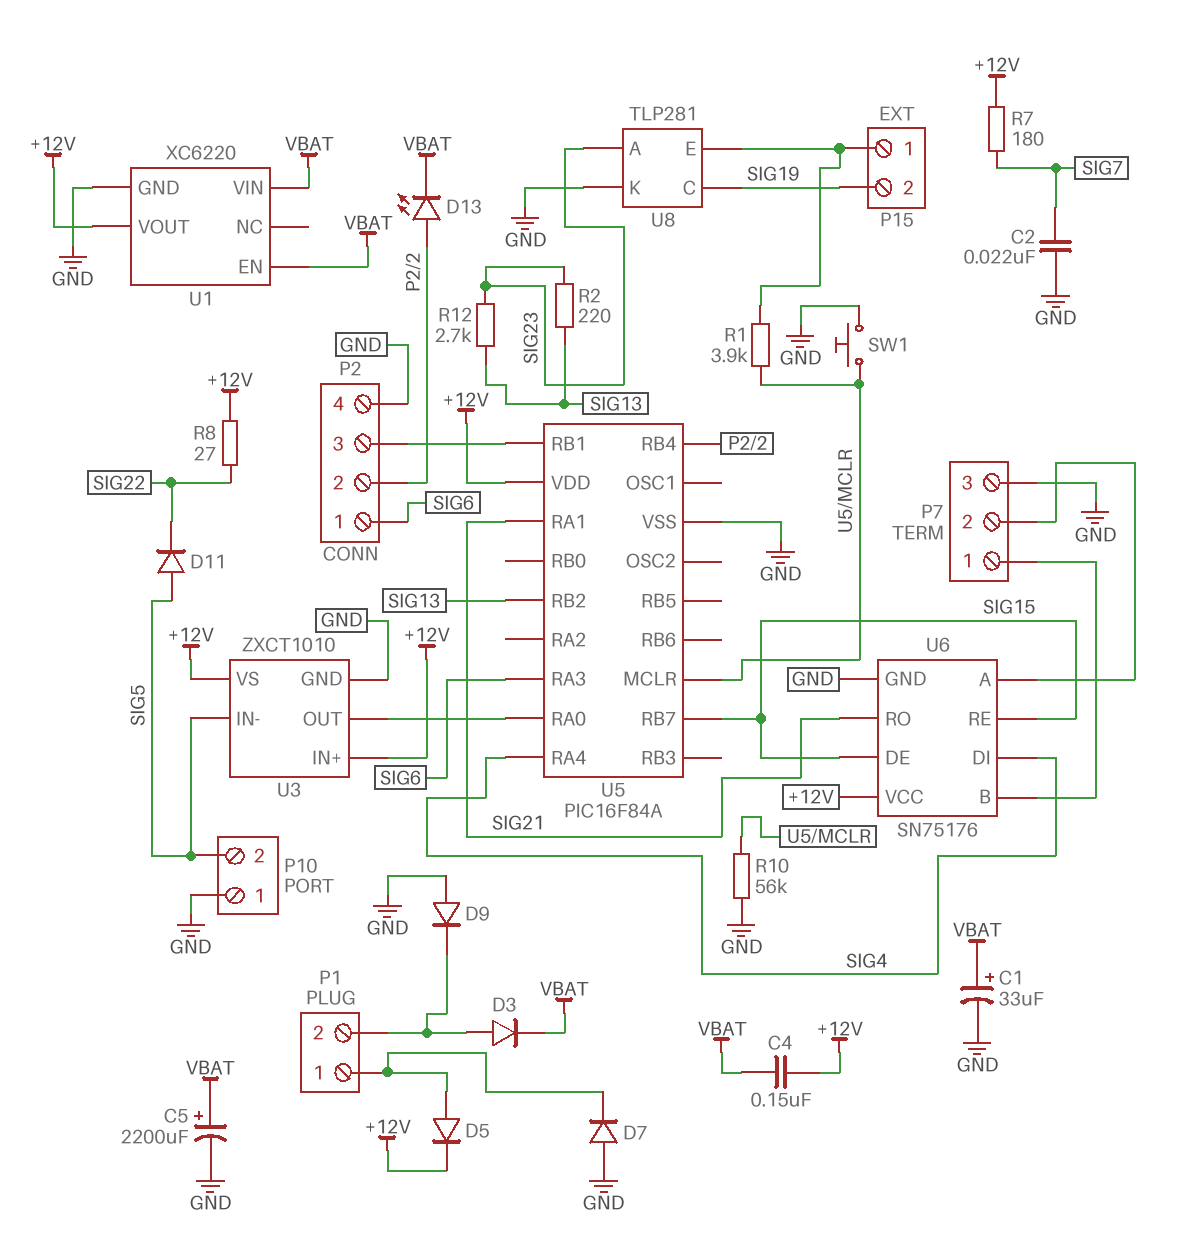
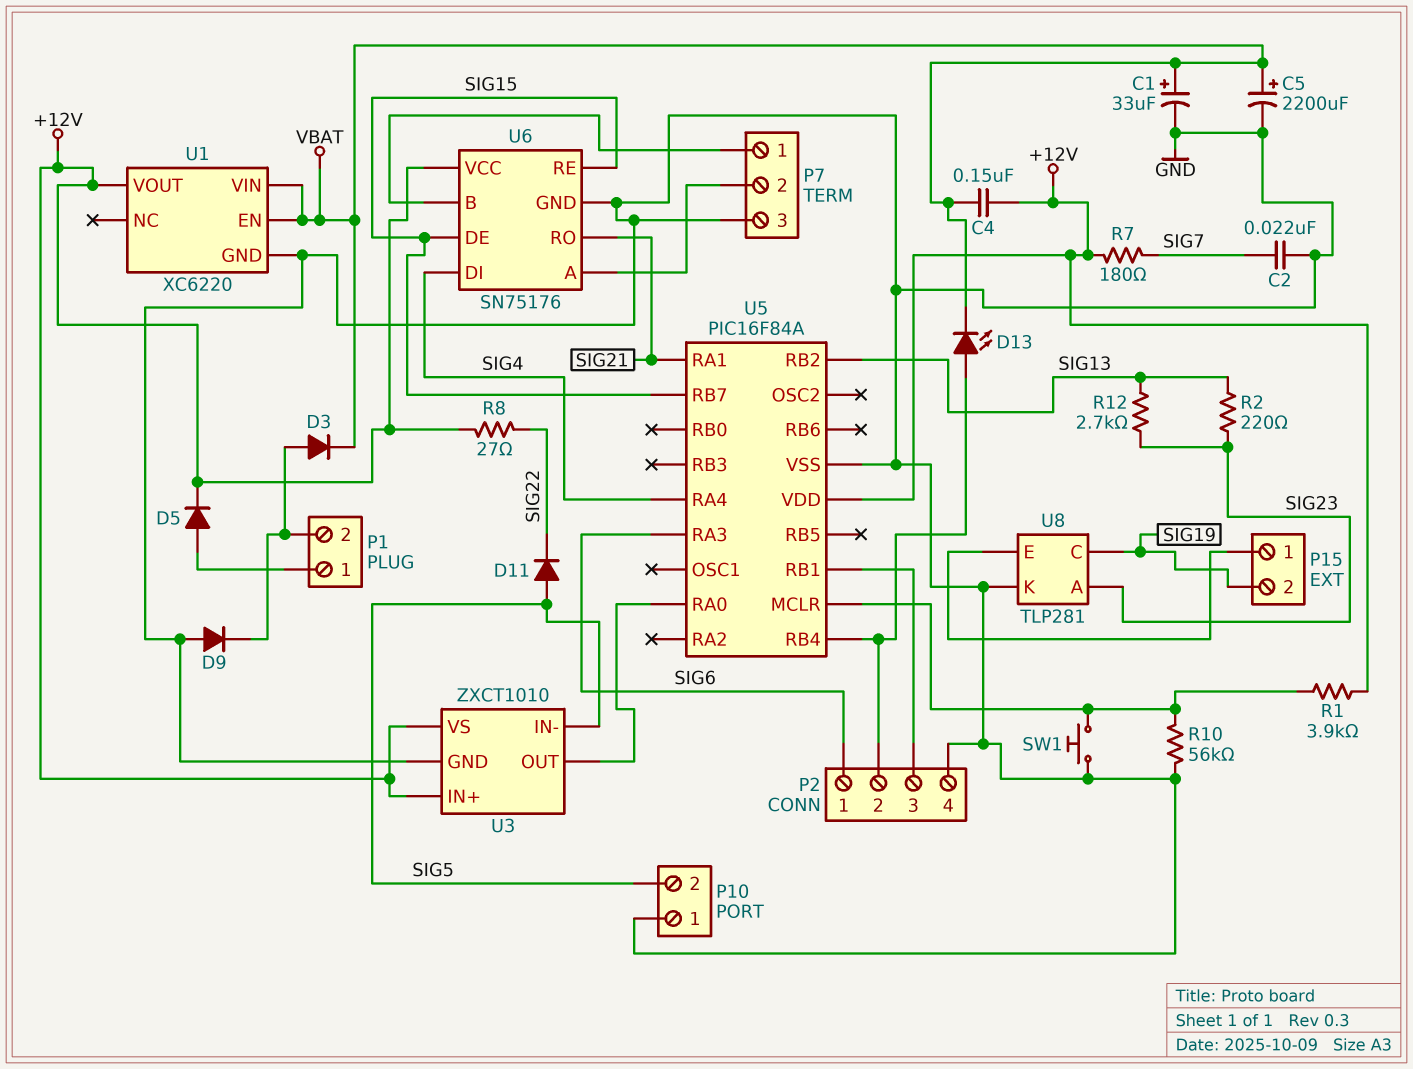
D7: diode (A GND, K P1/1) -> none
R1: 3.9k (P15/1, U5/MCLR) -> 3.9k (+12V, U5/MCLR)

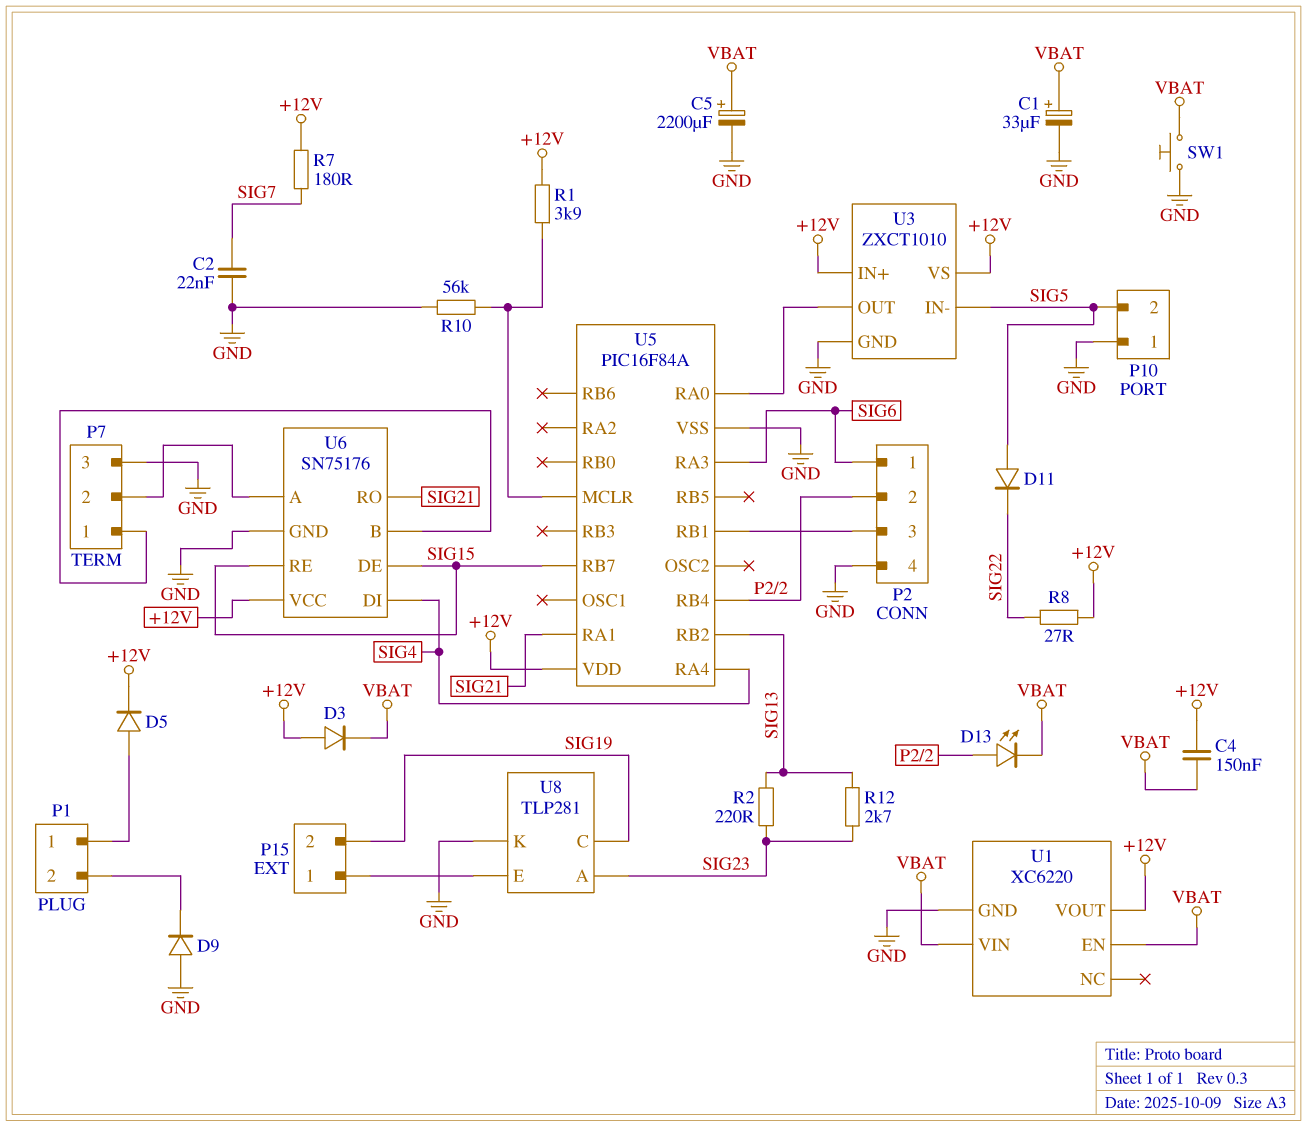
D3: diode (A P1/2, K VBAT) -> diode (A +12V, K VBAT)
SW1: button (GND, U5/MCLR) -> button (GND, VBAT)

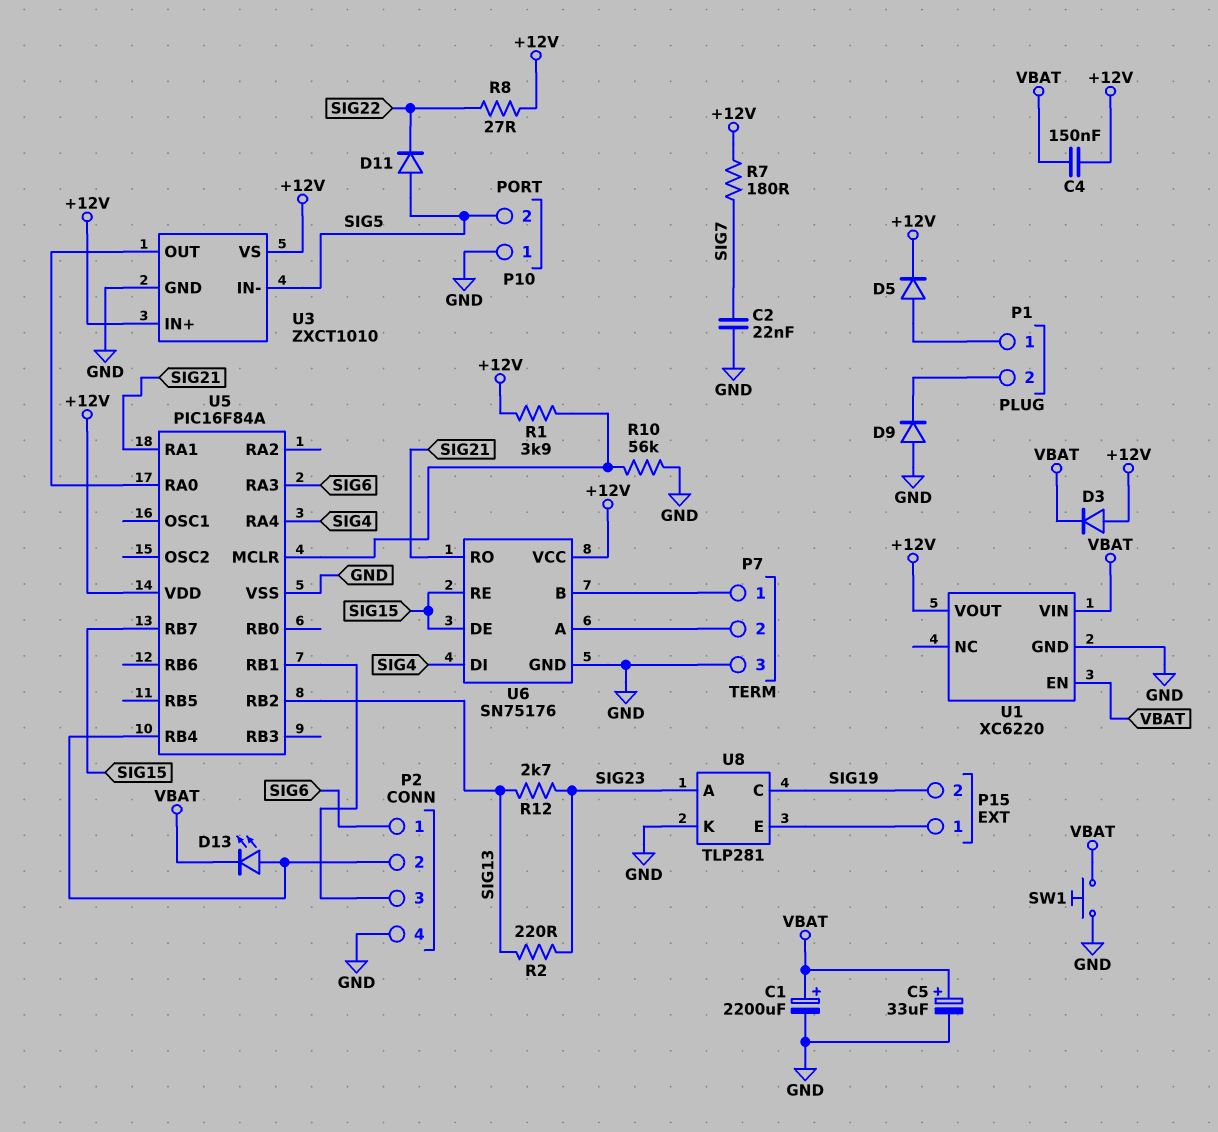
C1: 33uF (plus VBAT, minus GND) -> 2200uF (plus VBAT, minus GND)
C5: 2200uF (plus VBAT, minus GND) -> 33uF (plus VBAT, minus GND)

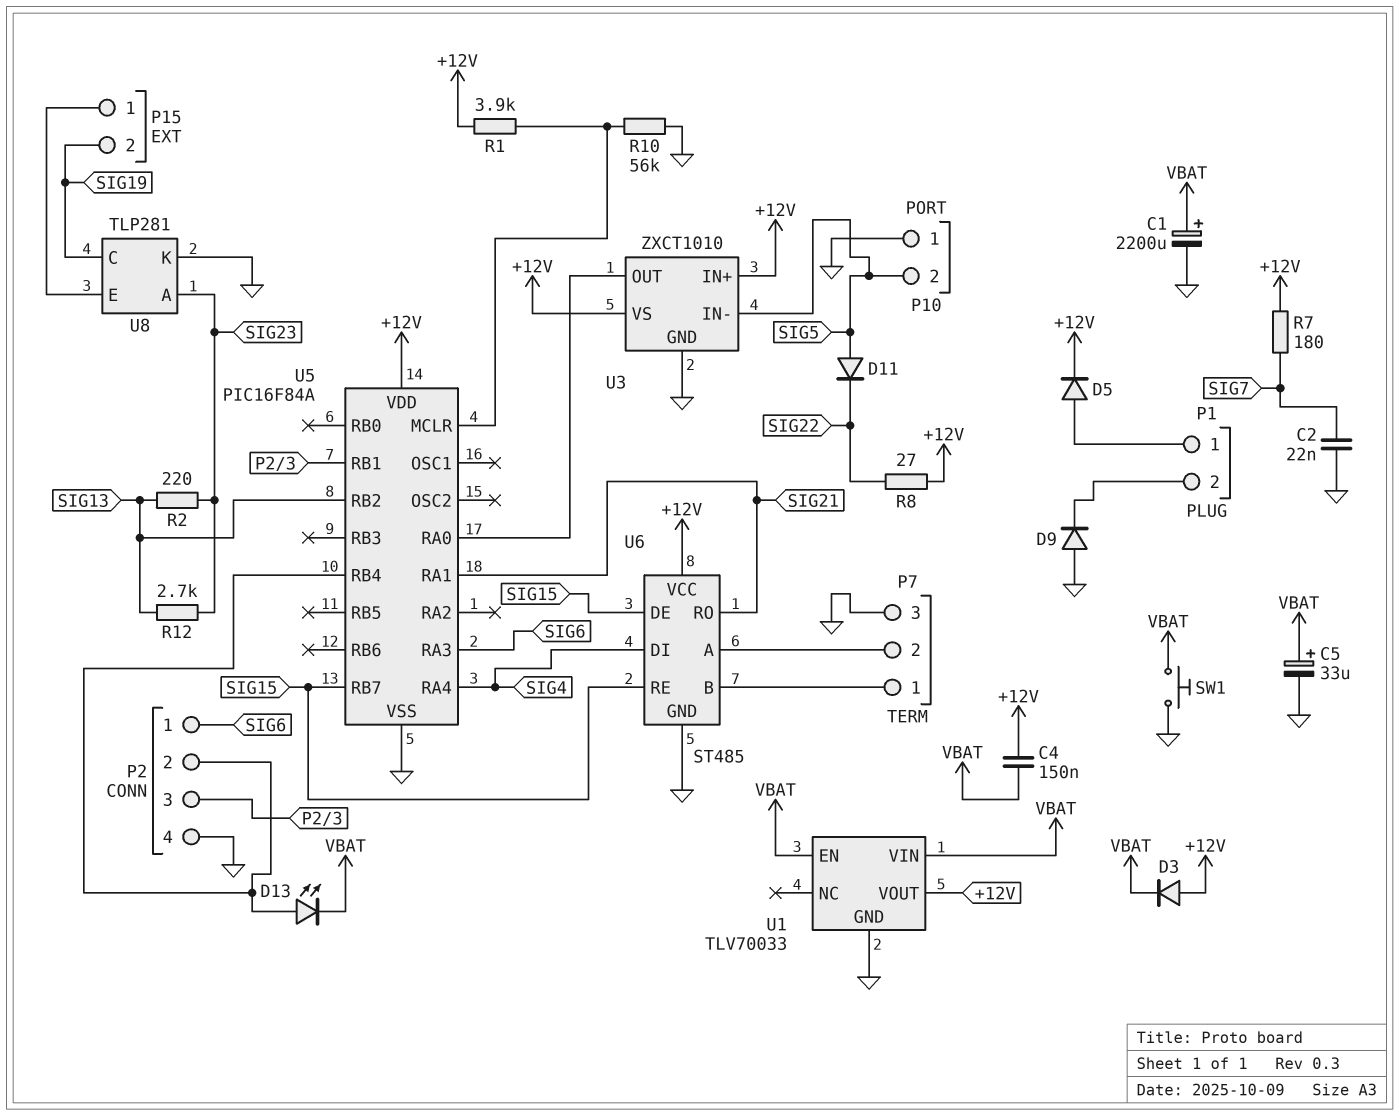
U1: XC6220 -> TLV70033
U6: SN75176 -> ST485

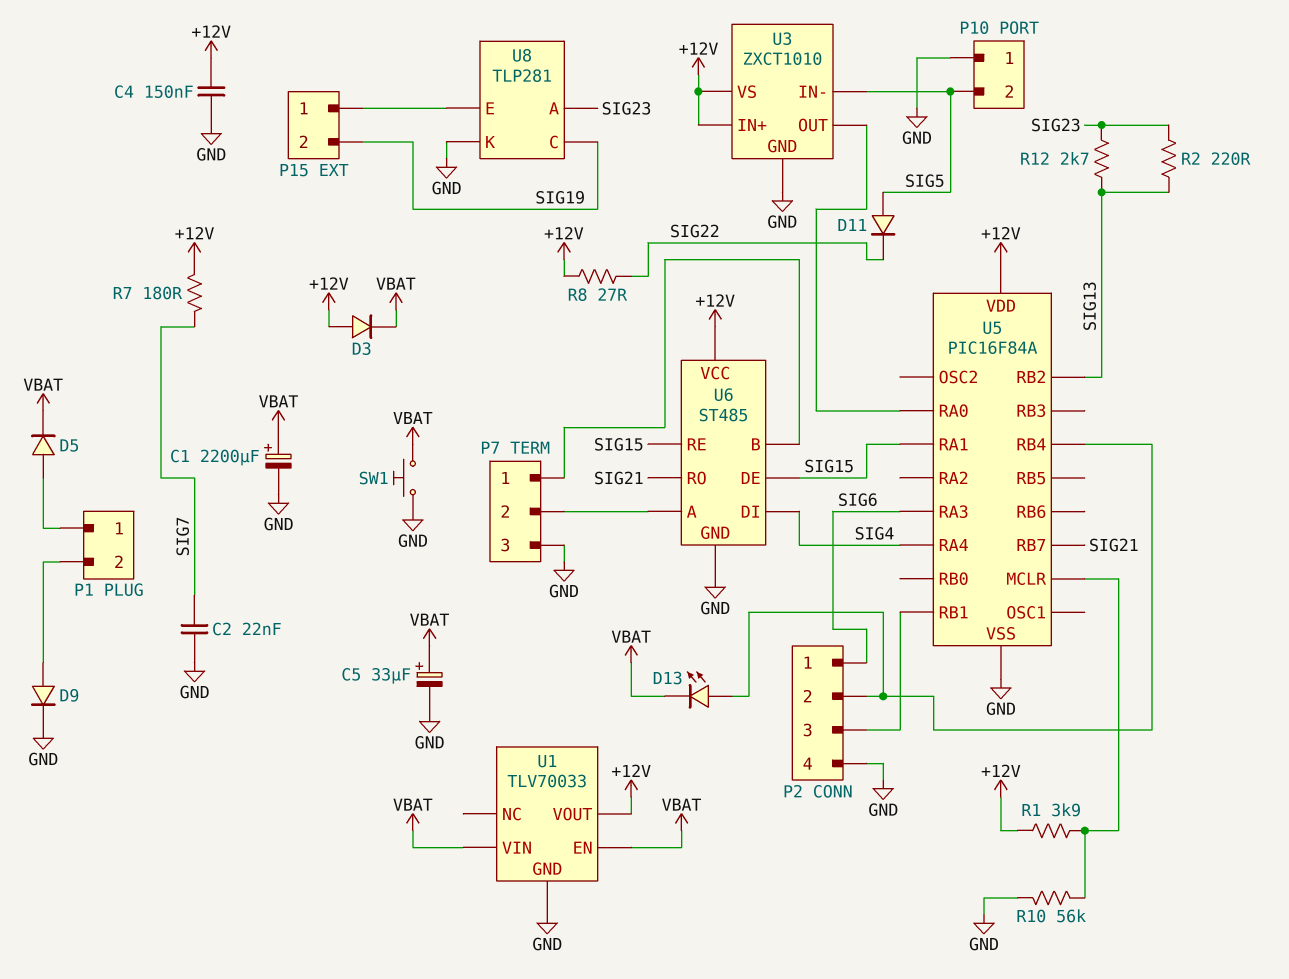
C4: 150nF (+12V, VBAT) -> 150nF (+12V, GND)
D5: diode (A P1/1, K +12V) -> diode (A P1/1, K VBAT)
D9: diode (A GND, K P1/2) -> diode (A P1/2, K GND)
U5 pin RA1: SIG21 -> SIG15
U5 pin RB7: SIG15 -> SIG21

